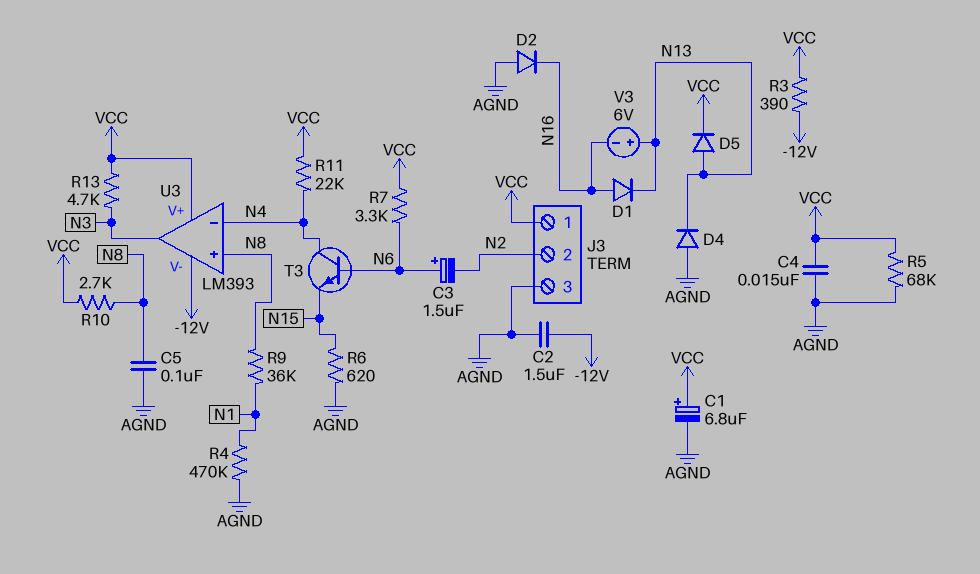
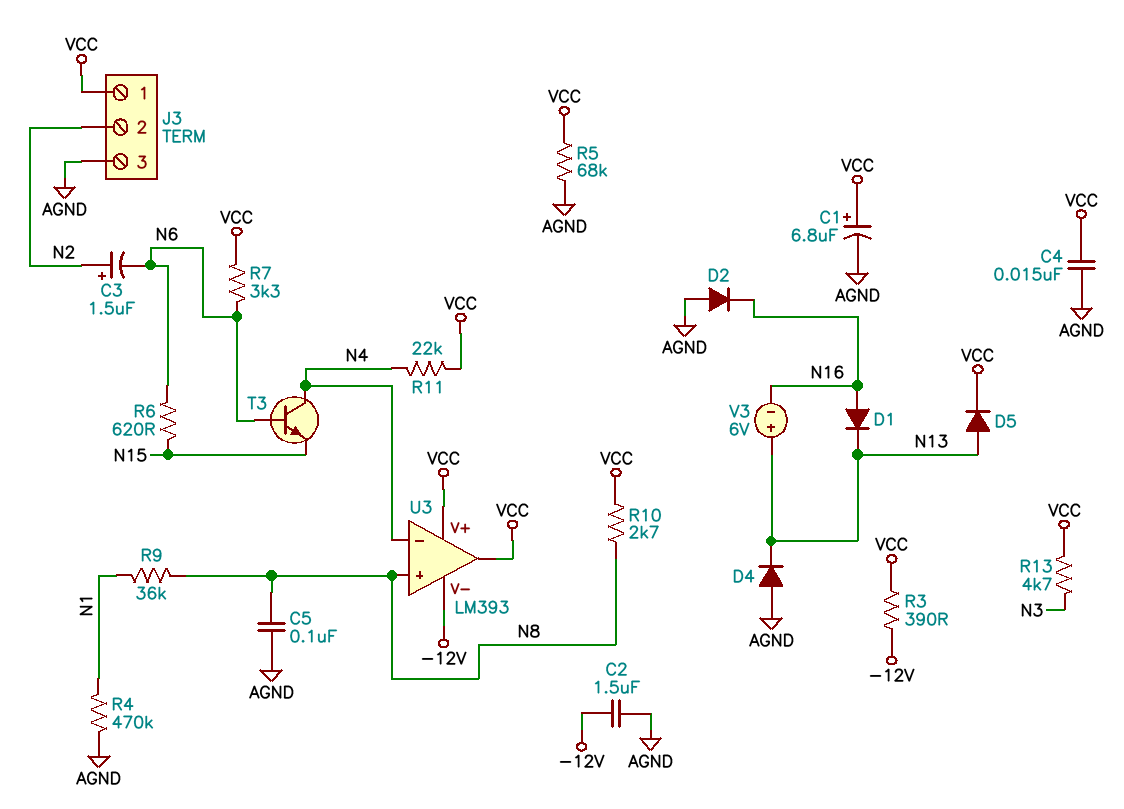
C3: 1.5uF (plus N6, minus N2) -> 1.5uF (plus N2, minus N6)
R6: 620 (AGND, N15) -> 620 (N6, N15)
U3 pin out: N3 -> VCC

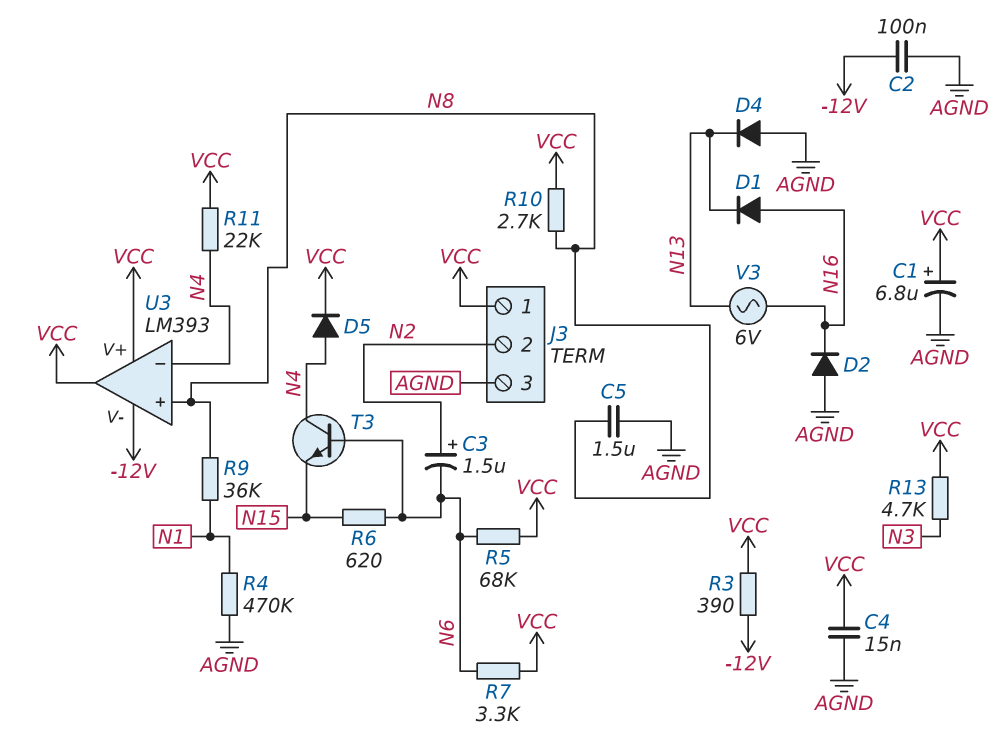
C2: 1.5uF (-12V, AGND) -> 100nF (-12V, AGND)
C5: 100nF (AGND, N8) -> 1.5uF (AGND, N8)
D5: diode (A N13, K VCC) -> diode (A N4, K VCC)
R5: 68k (AGND, VCC) -> 68k (N6, VCC)
V3: 6V (plus N13, minus N16) -> AC 6V (N13, N16)

